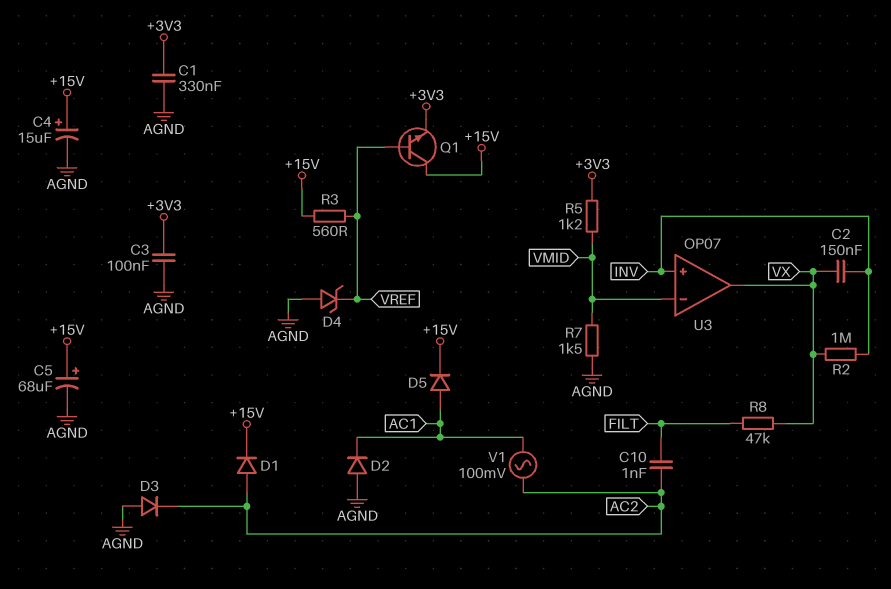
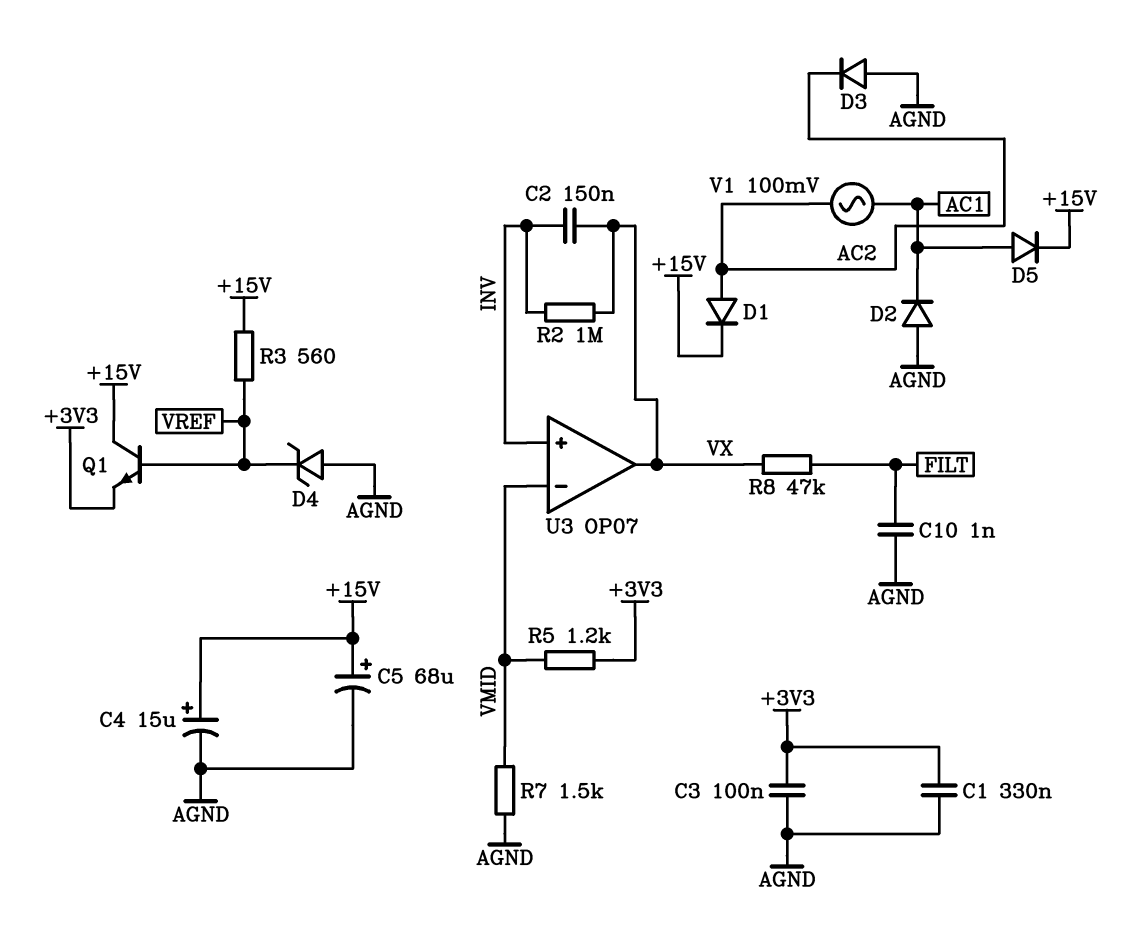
C10: 1nF (AC2, FILT) -> 1nF (AGND, FILT)

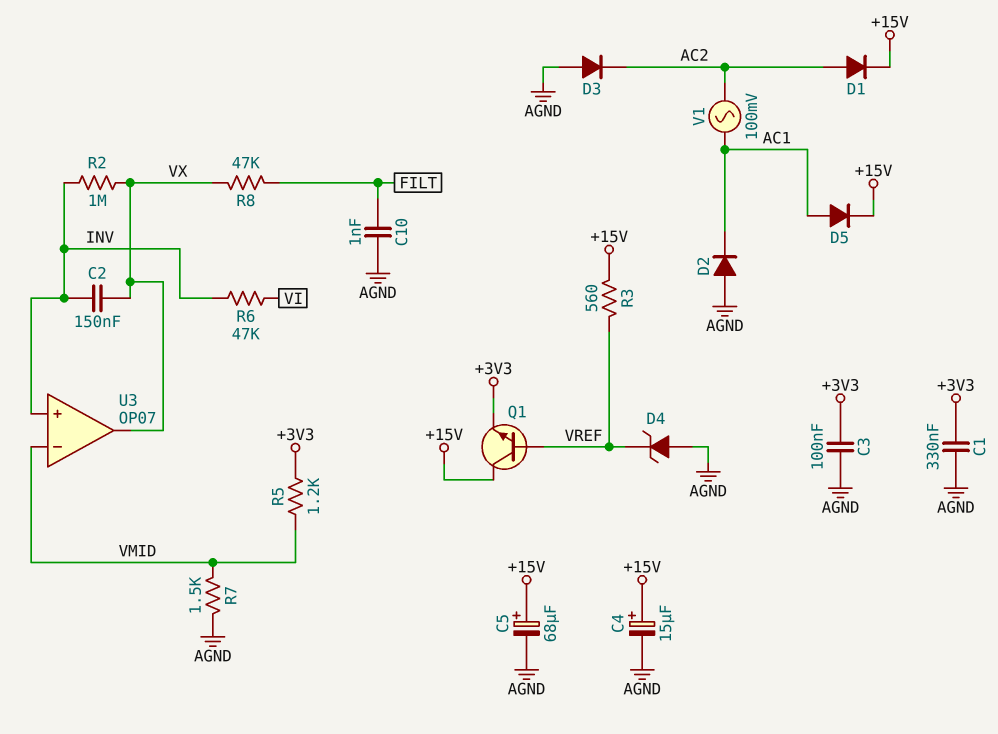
R6: none -> 47k (INV, VI)

